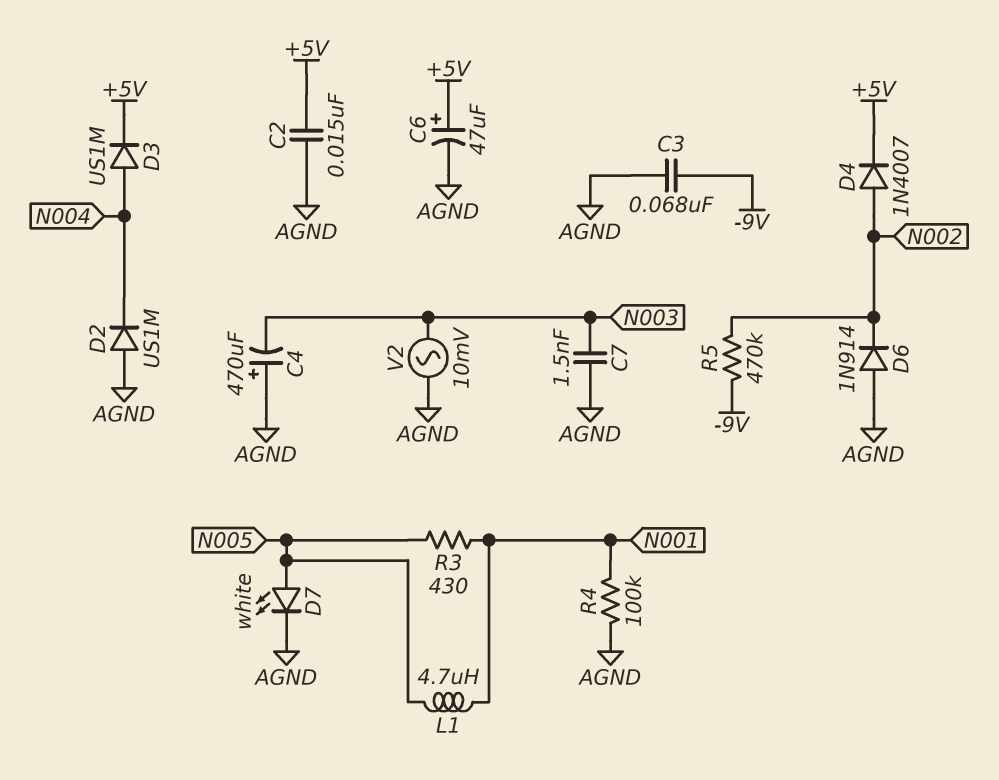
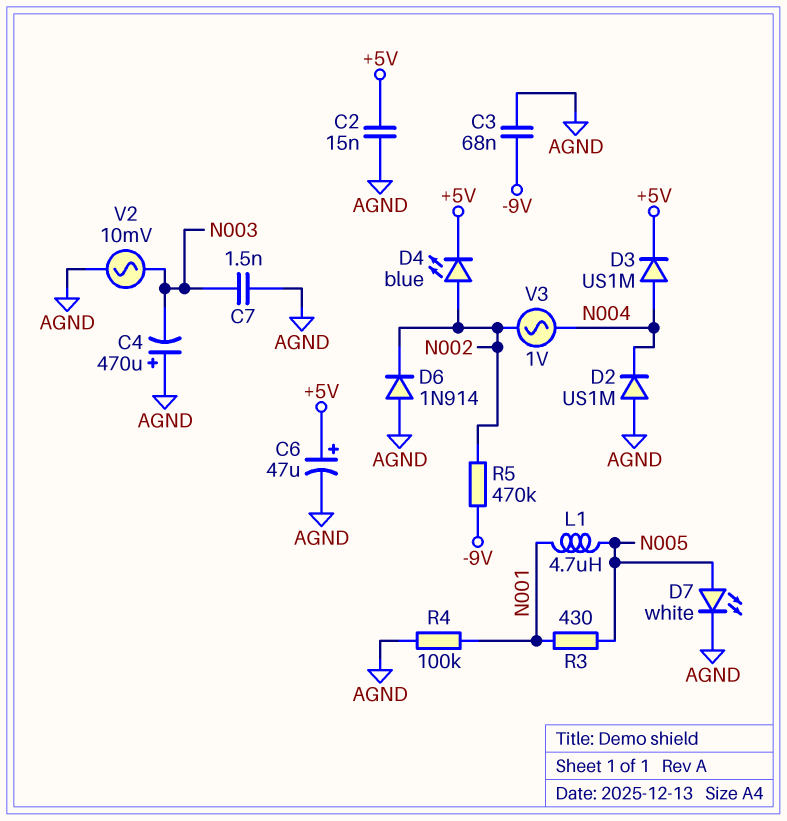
D4: diode 1N4007 (A N002, K +5V) -> LED blue (A N002, K +5V)
V3: none -> AC 1V (N002, N004)

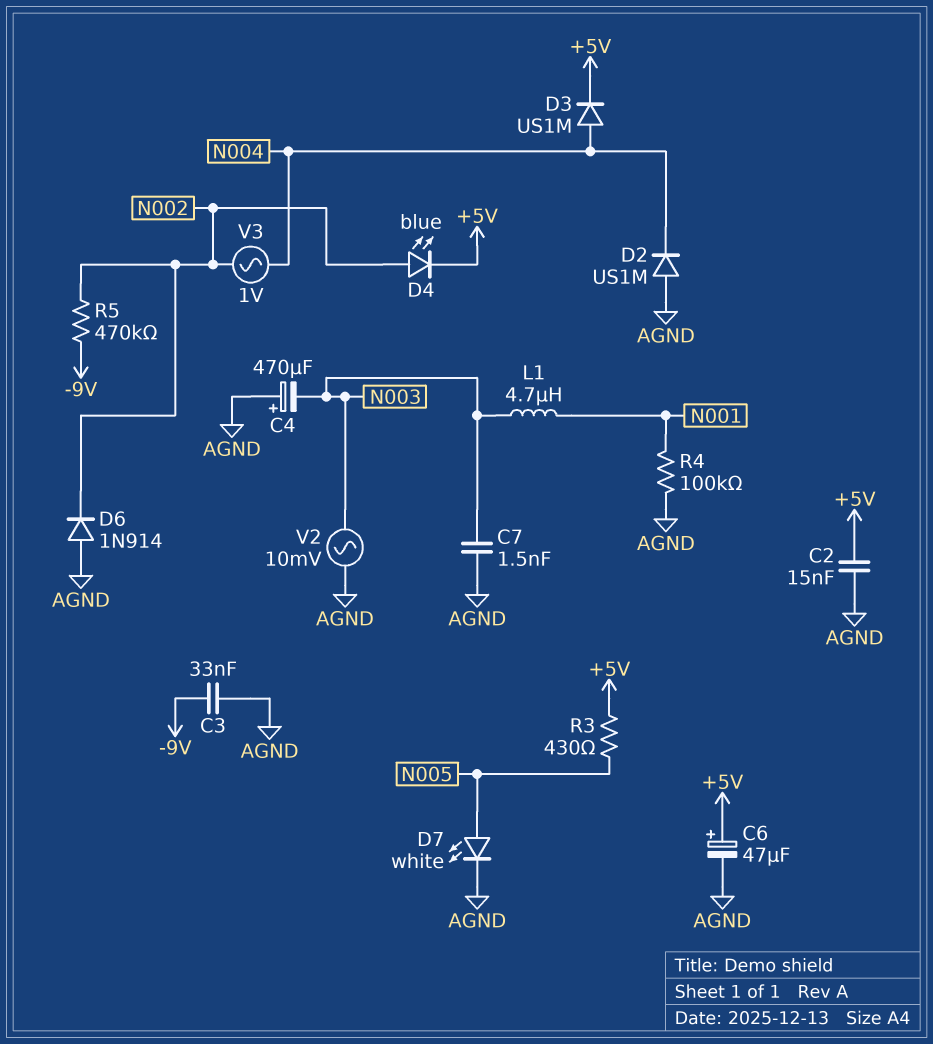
C3: 68nF (-9V, AGND) -> 33nF (-9V, AGND)
L1: 4.7uH (N001, N005) -> 4.7uH (N001, N003)
R3: 430 (N001, N005) -> 430 (+5V, N005)

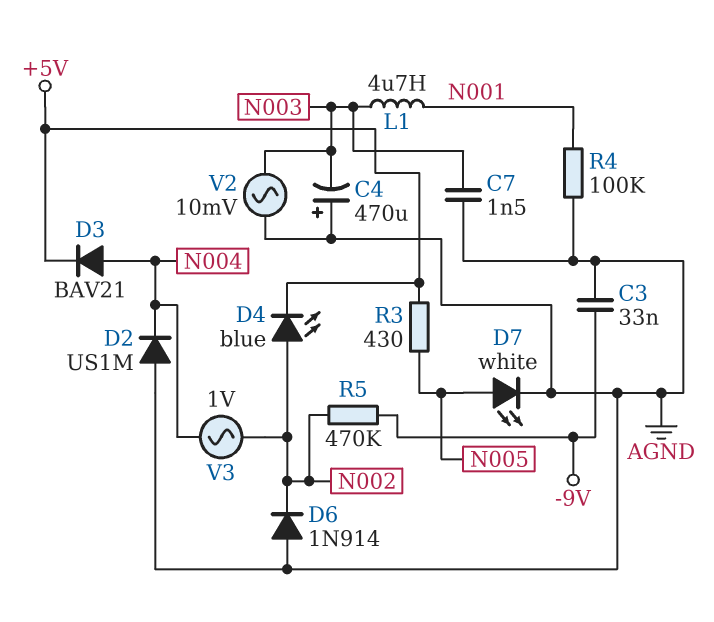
C2: 15nF (+5V, AGND) -> none
C6: 47uF (plus +5V, minus AGND) -> none
D3: diode US1M (A N004, K +5V) -> diode BAV21 (A N004, K +5V)

